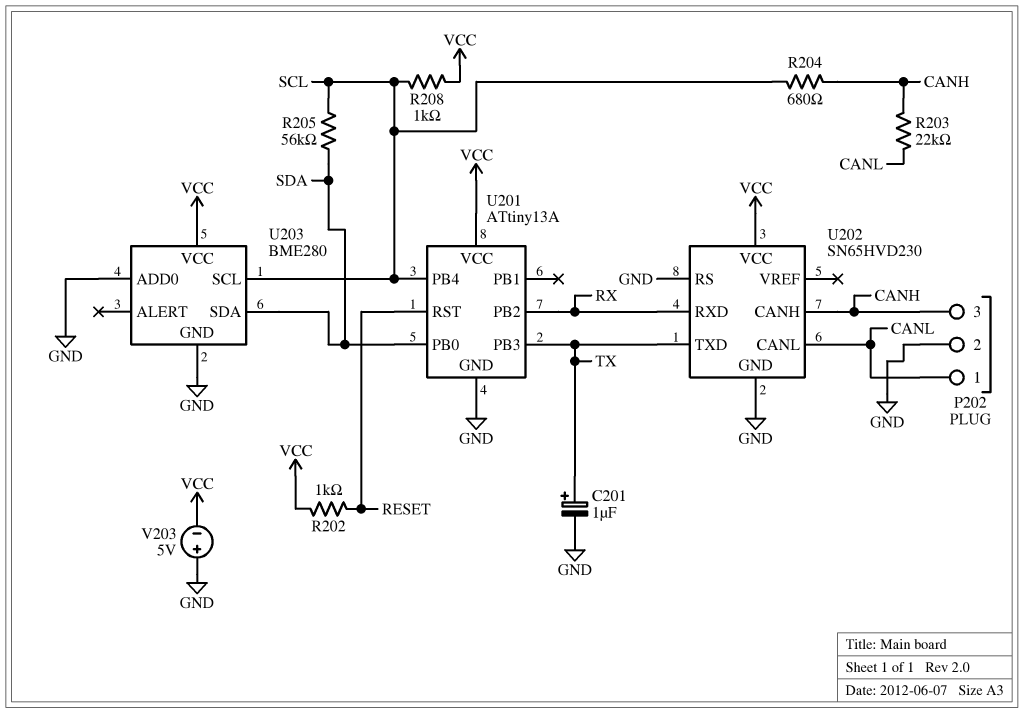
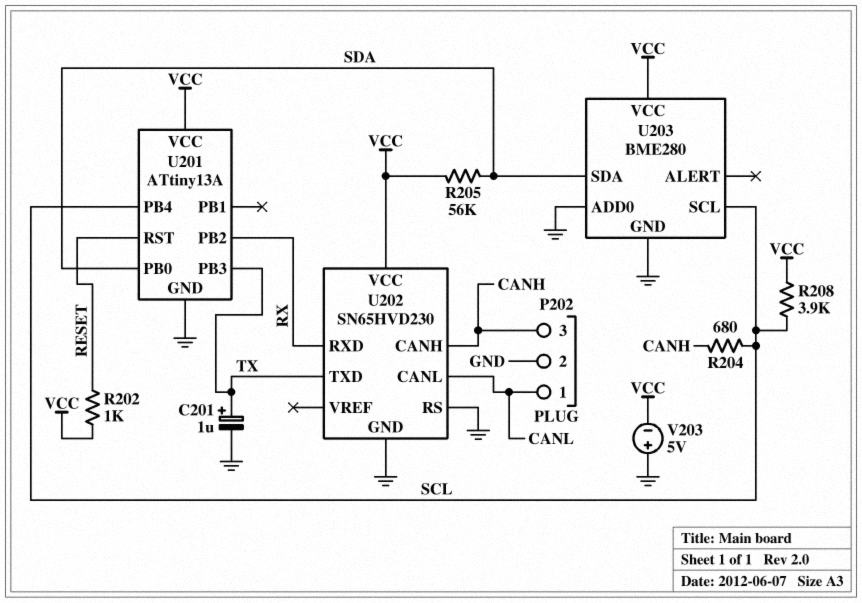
R203: 22k (CANH, CANL) -> none
R205: 56k (SCL, SDA) -> 56k (SDA, VCC)
R208: 1k (SCL, VCC) -> 3.9k (SCL, VCC)

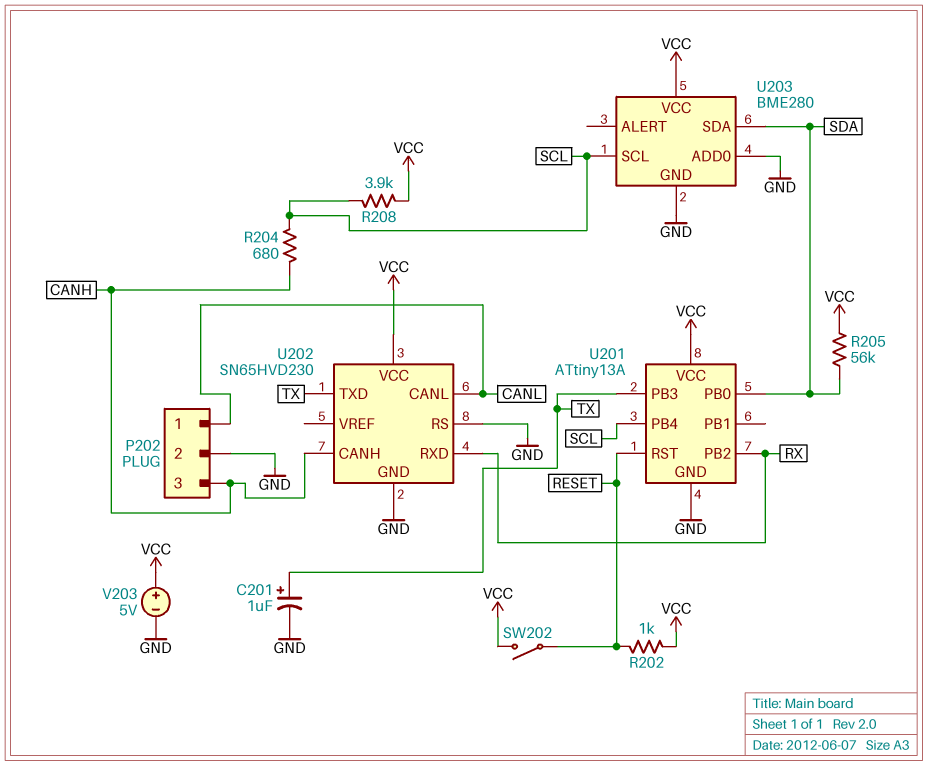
SW202: none -> switch (RESET, VCC)
V203: 5V (plus GND, minus VCC) -> 5V (plus VCC, minus GND)

